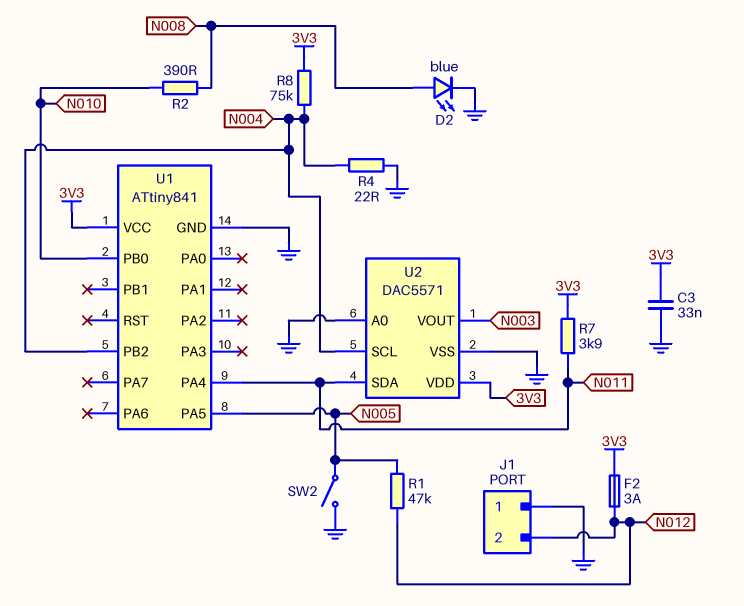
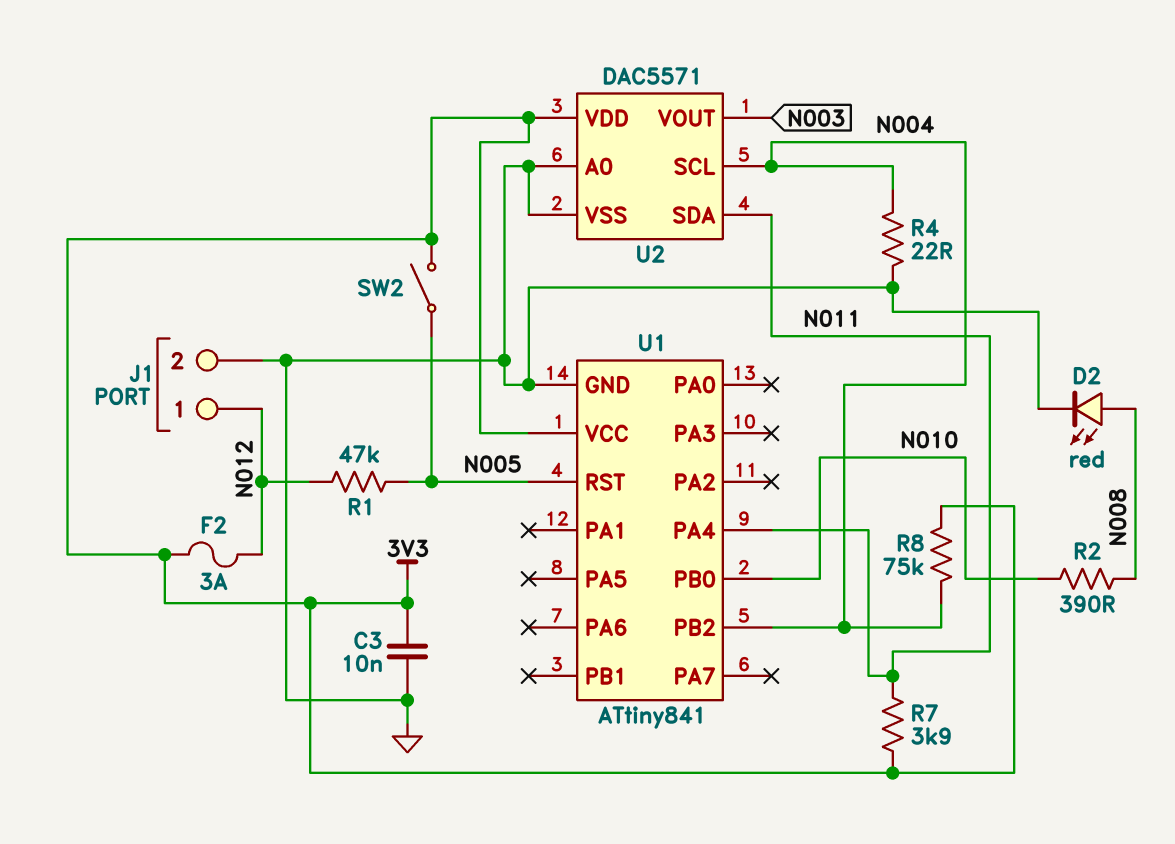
C3: 33nF (3V3, GND) -> 10nF (3V3, GND)
D2: LED blue (A N008, K GND) -> LED red (A N008, K GND)
J1 pin 1: GND -> N012
J1 pin 2: N012 -> GND
SW2: switch (GND, N005) -> switch (3V3, N005)
U1 pin PA5: N005 -> none
U1 pin RST: none -> N005

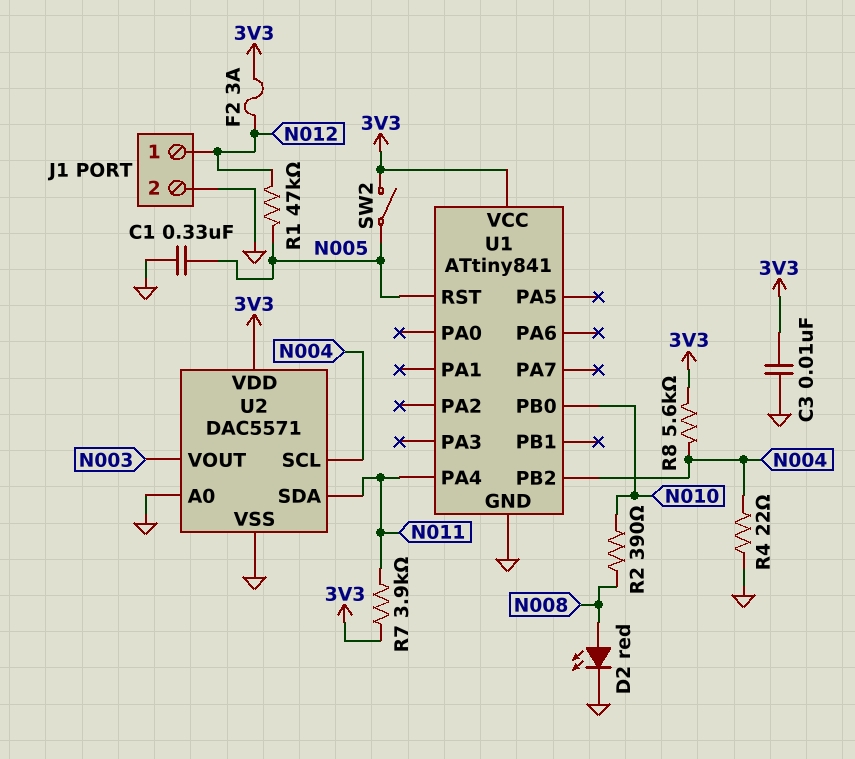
C1: none -> 330nF (GND, N005)
R8: 75k (3V3, N004) -> 5.6k (3V3, N004)

